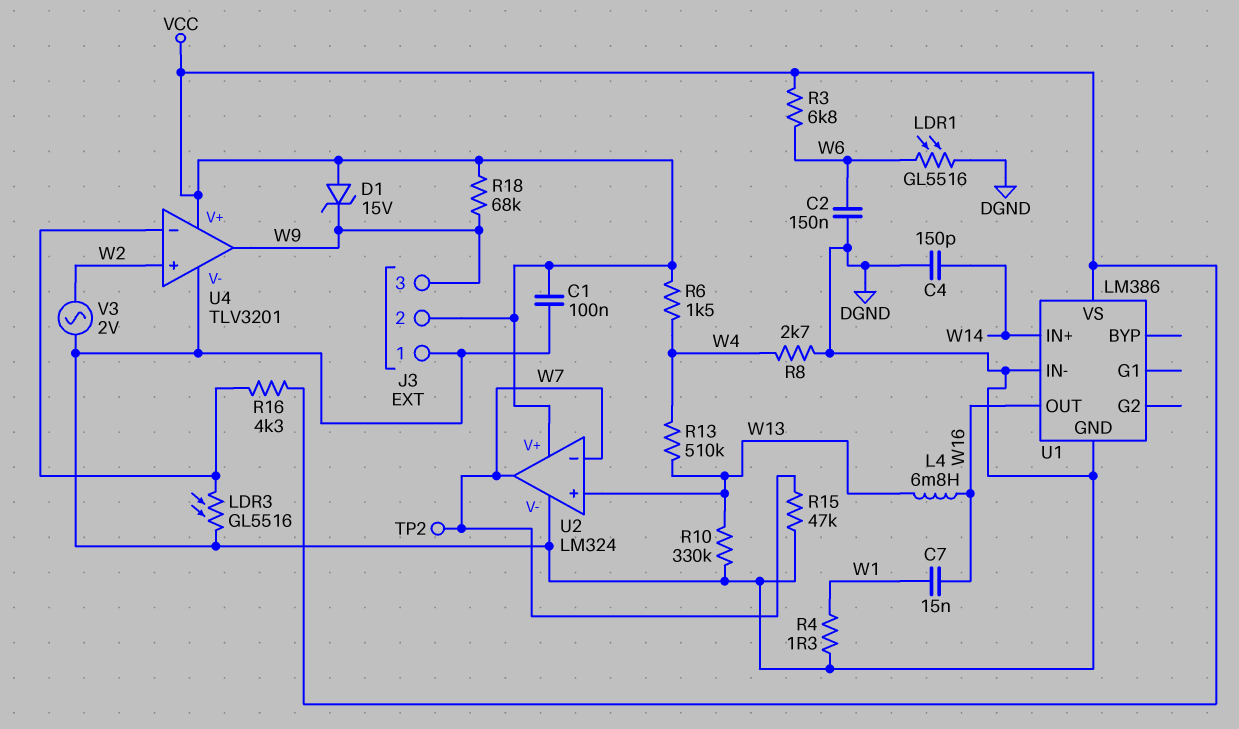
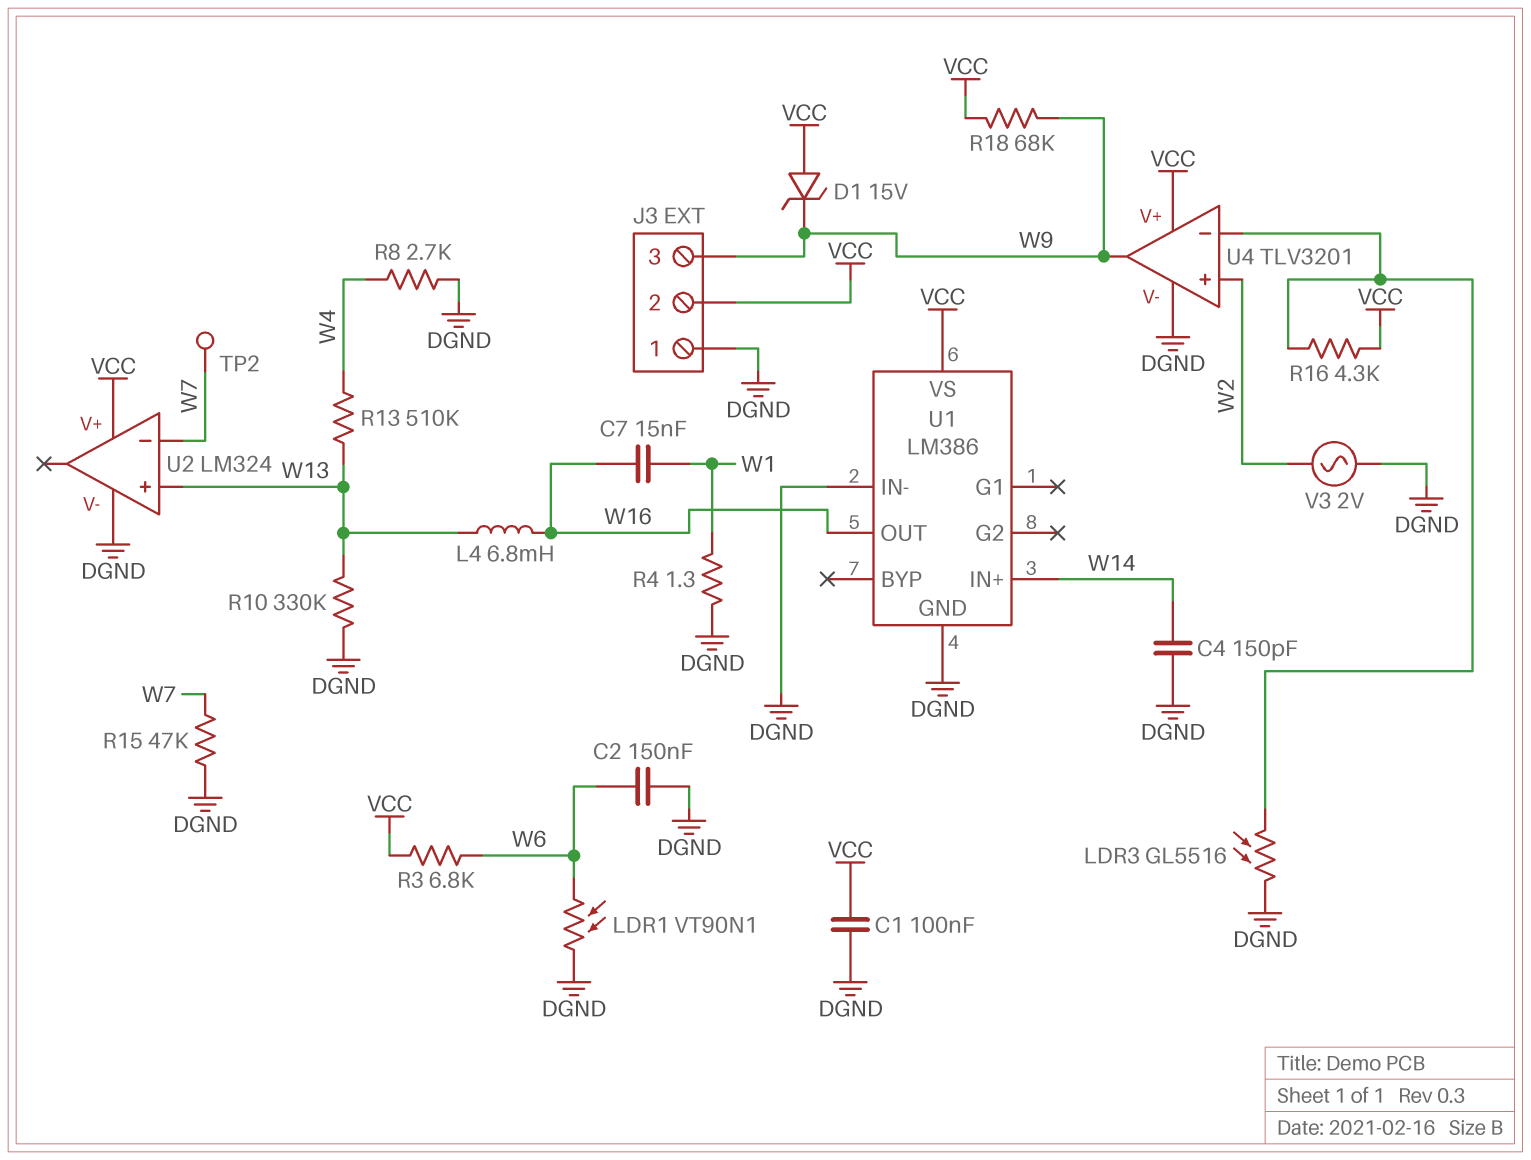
LDR1: GL5516 (DGND, W6) -> VT90N1 (DGND, W6)
R6: 1.5k (VCC, W4) -> none
U2 pin out: W7 -> none

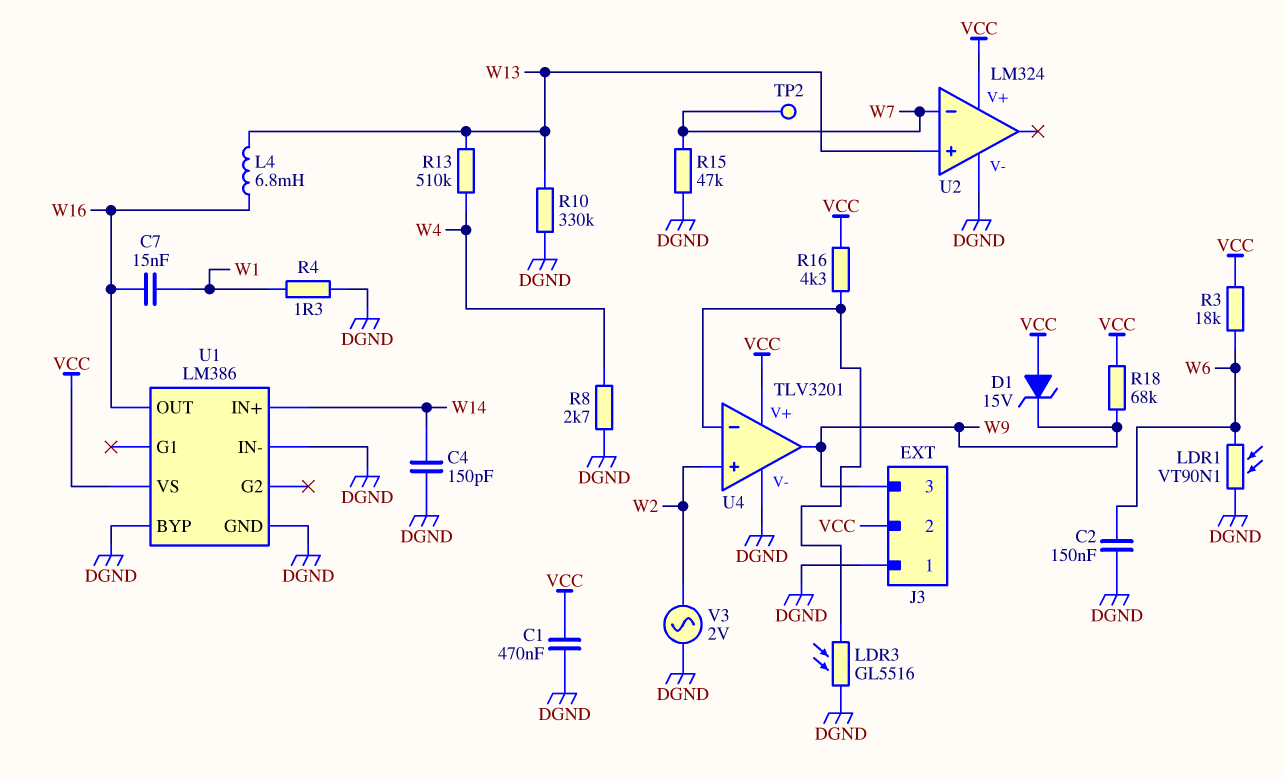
C1: 100nF (DGND, VCC) -> 470nF (DGND, VCC)
R3: 6.8k (VCC, W6) -> 18k (VCC, W6)
U1 pin BYP: none -> DGND

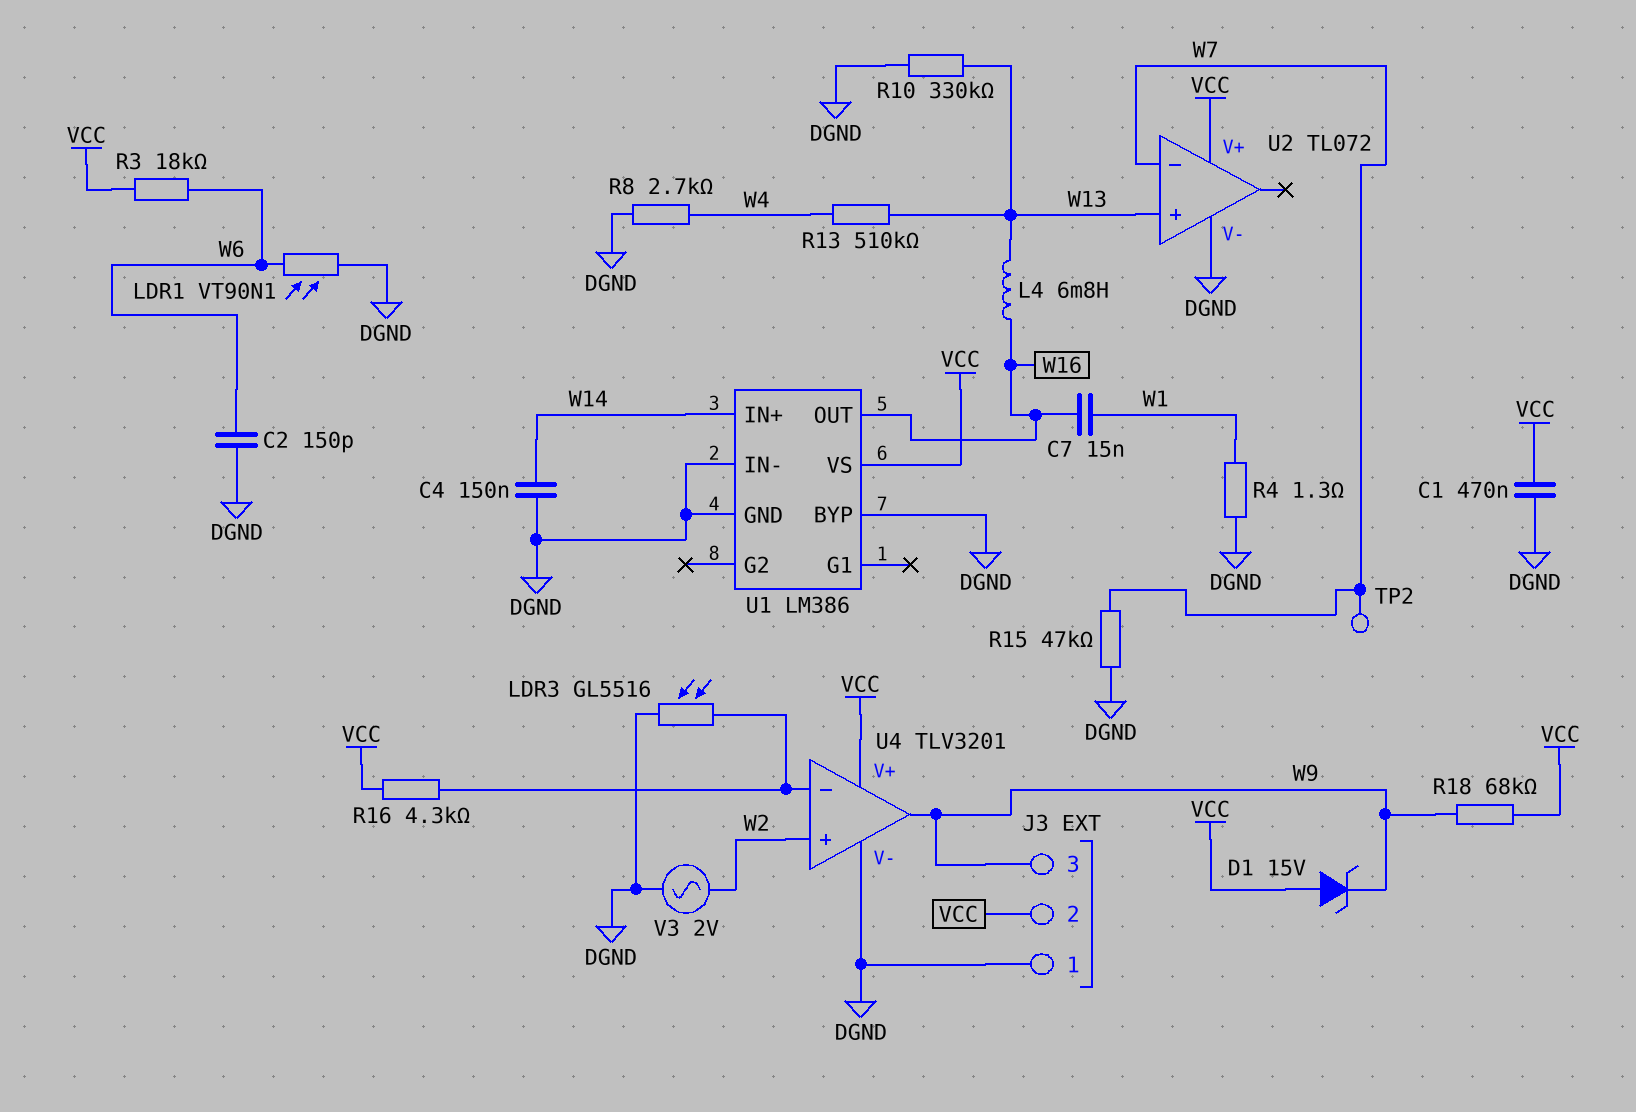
C2: 150nF (DGND, W6) -> 150pF (DGND, W6)
C4: 150pF (DGND, W14) -> 150nF (DGND, W14)
U2: LM324 -> TL072

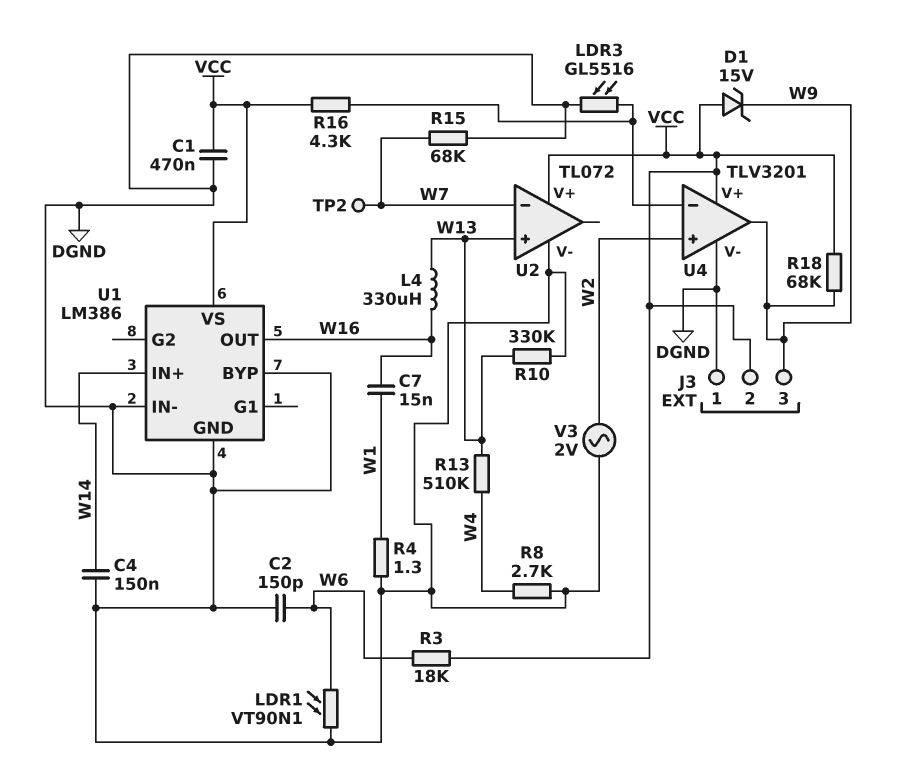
L4: 6.8mH (W13, W16) -> 330uH (W13, W16)
R15: 47k (DGND, W7) -> 68k (DGND, W7)

